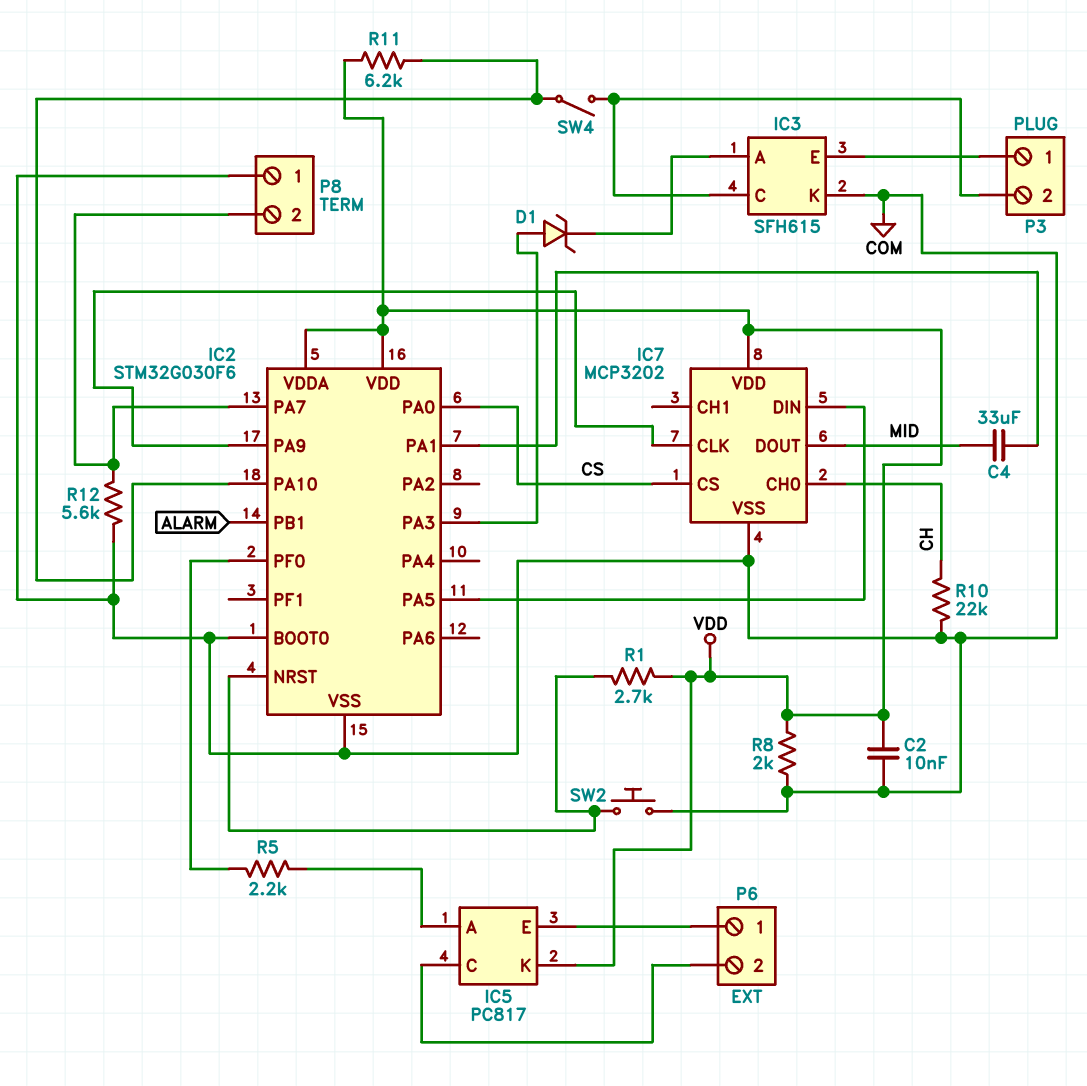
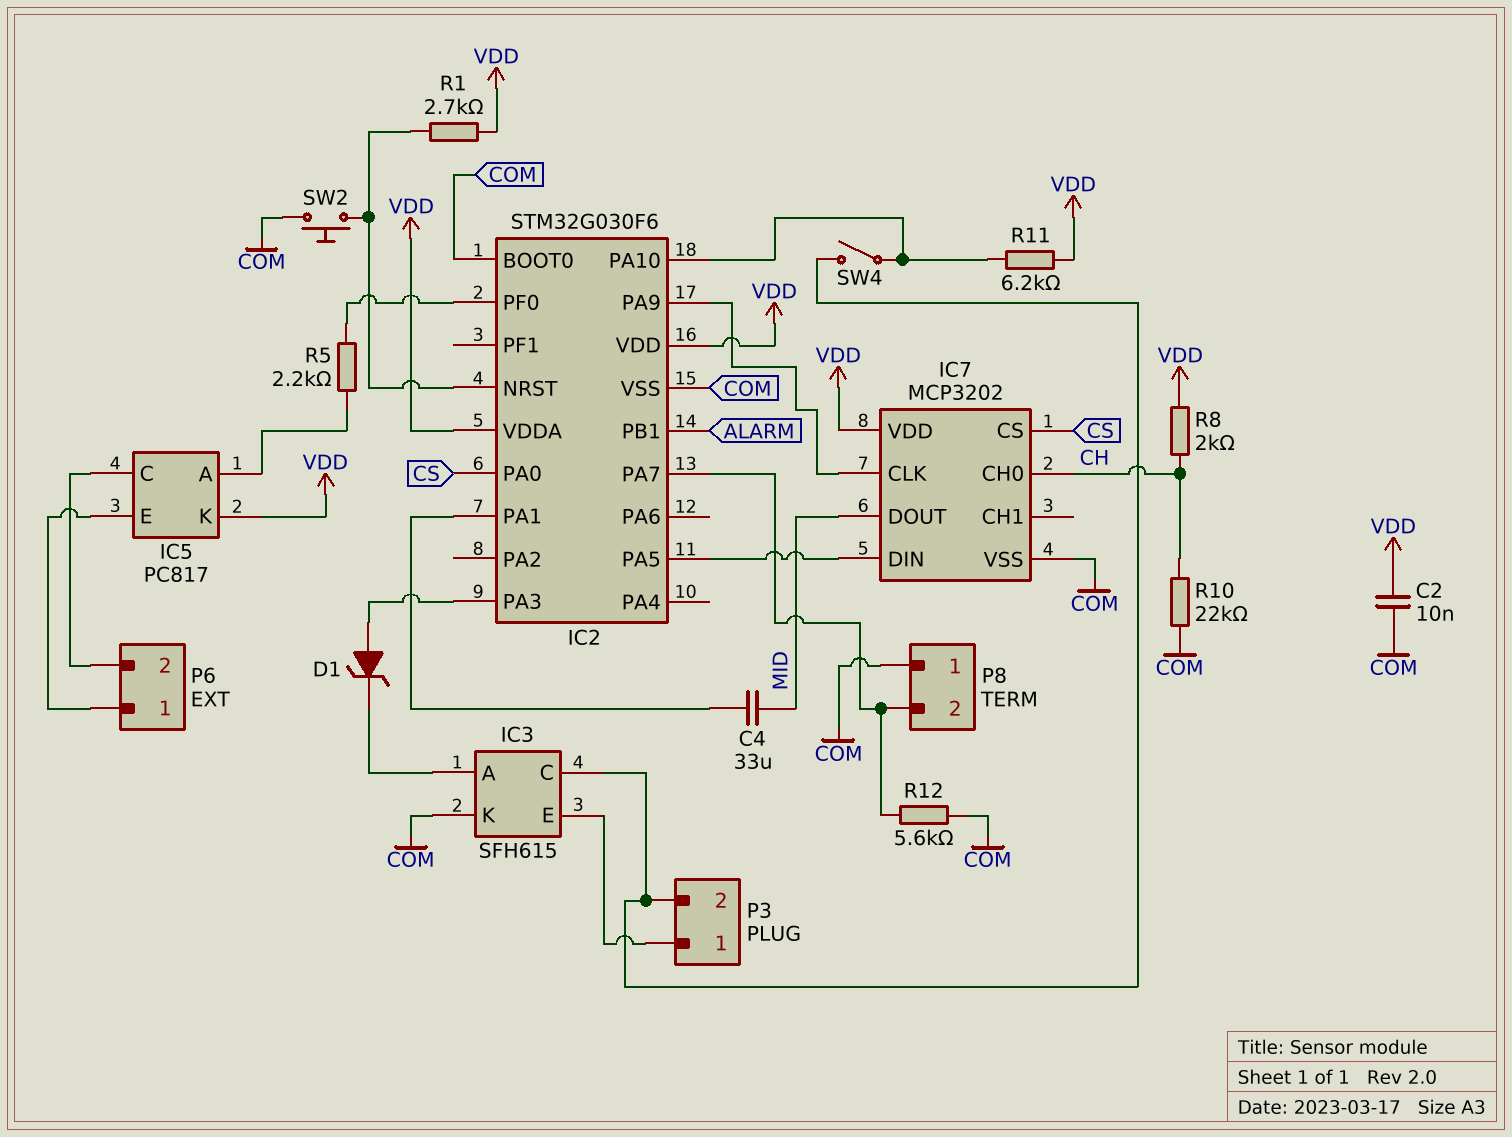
R8: 2k (COM, VDD) -> 2k (CH, VDD)

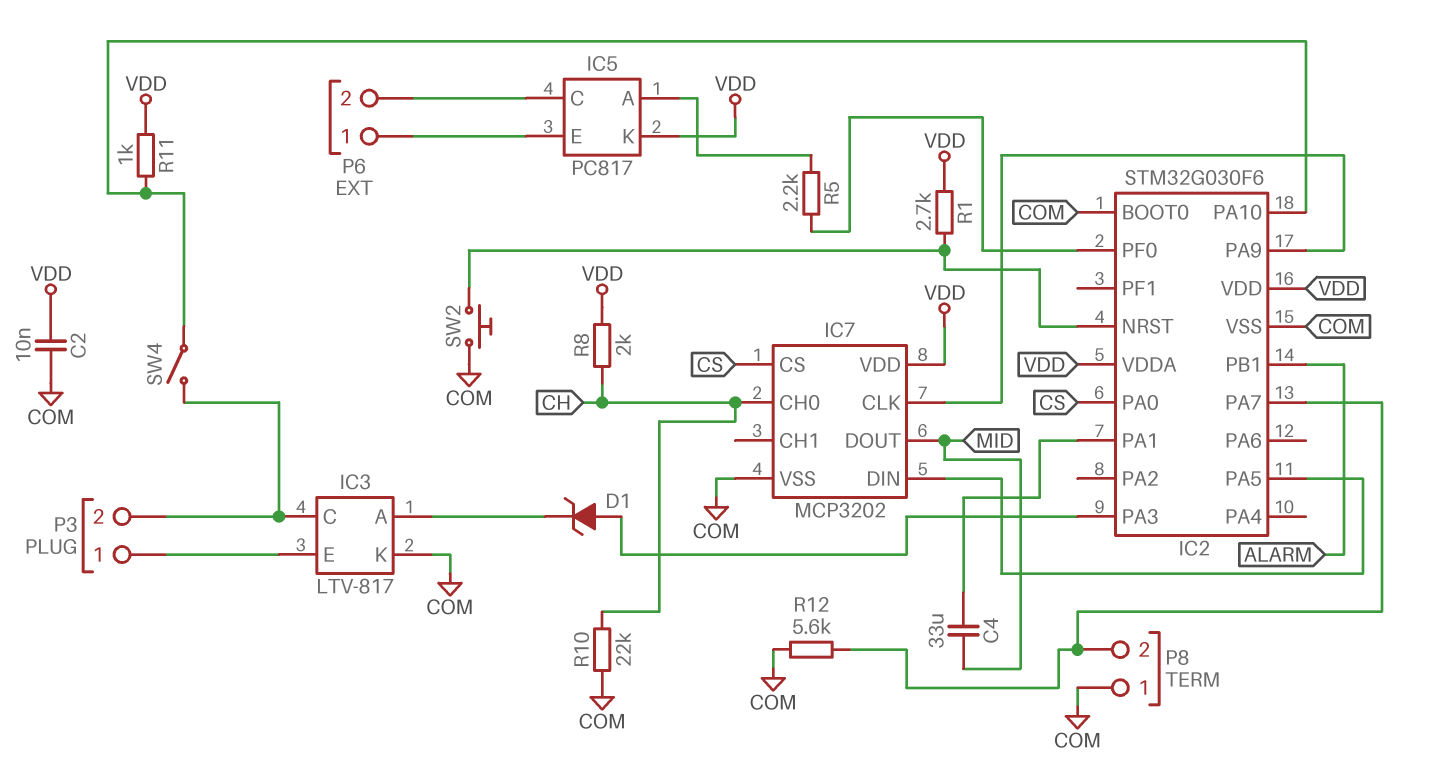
IC3: SFH615 -> LTV-817
R11: 6.2k (IC2/PA10, VDD) -> 1k (IC2/PA10, VDD)

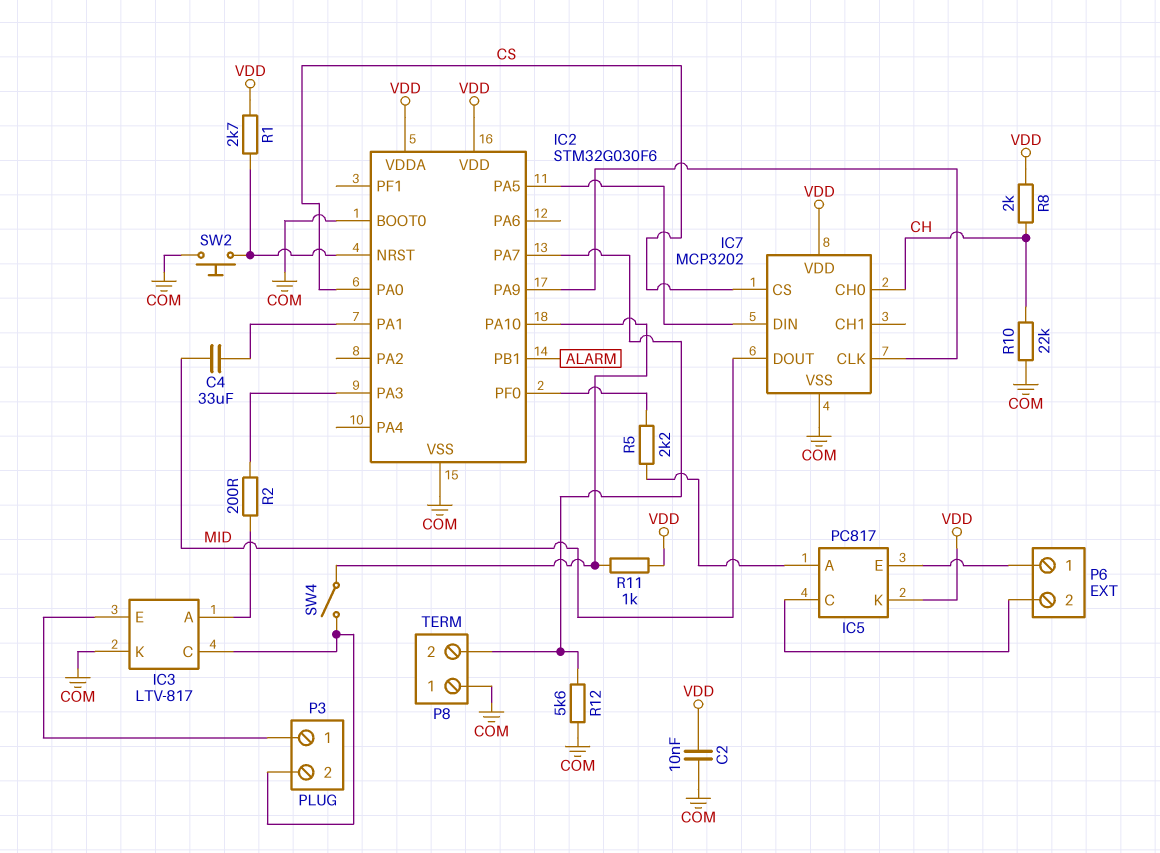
D1: zener (A IC2/PA3, K IC3/A) -> none
R2: none -> 200 (IC2/PA3, IC3/A)

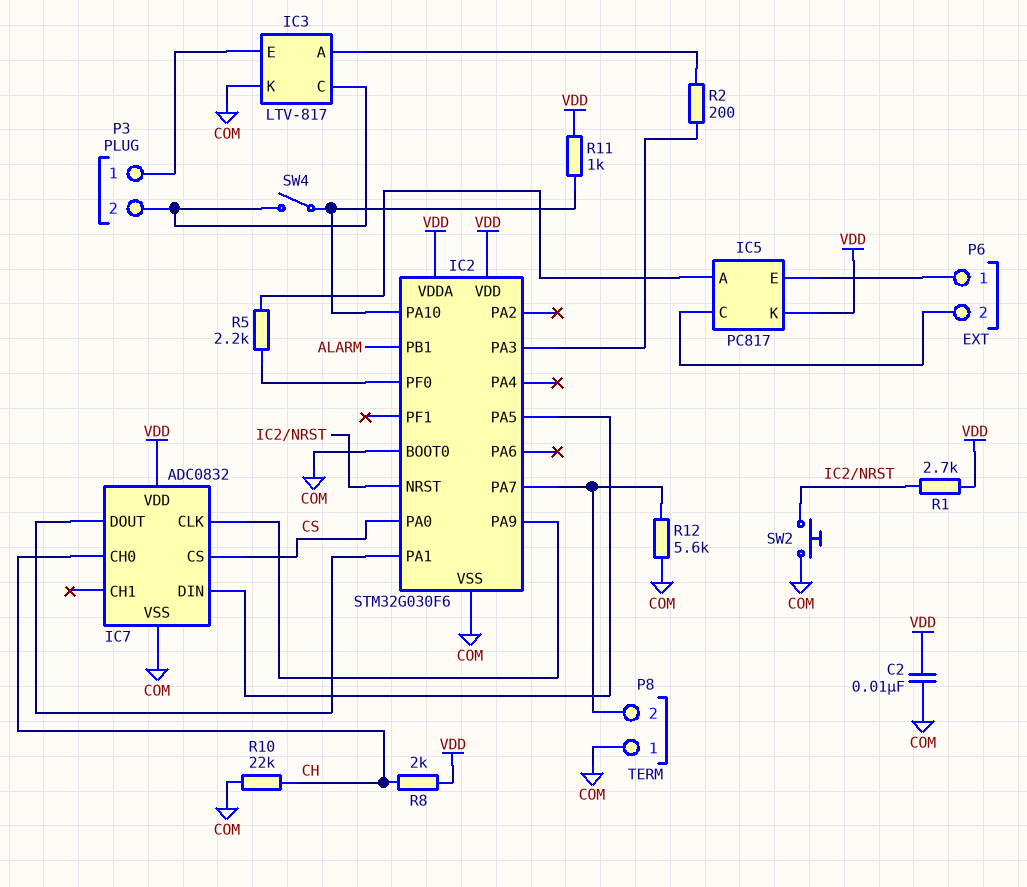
C4: 33uF (IC2/PA1, MID) -> none
IC7: MCP3202 -> ADC0832
IC7 pin DOUT: MID -> IC2/PA1

